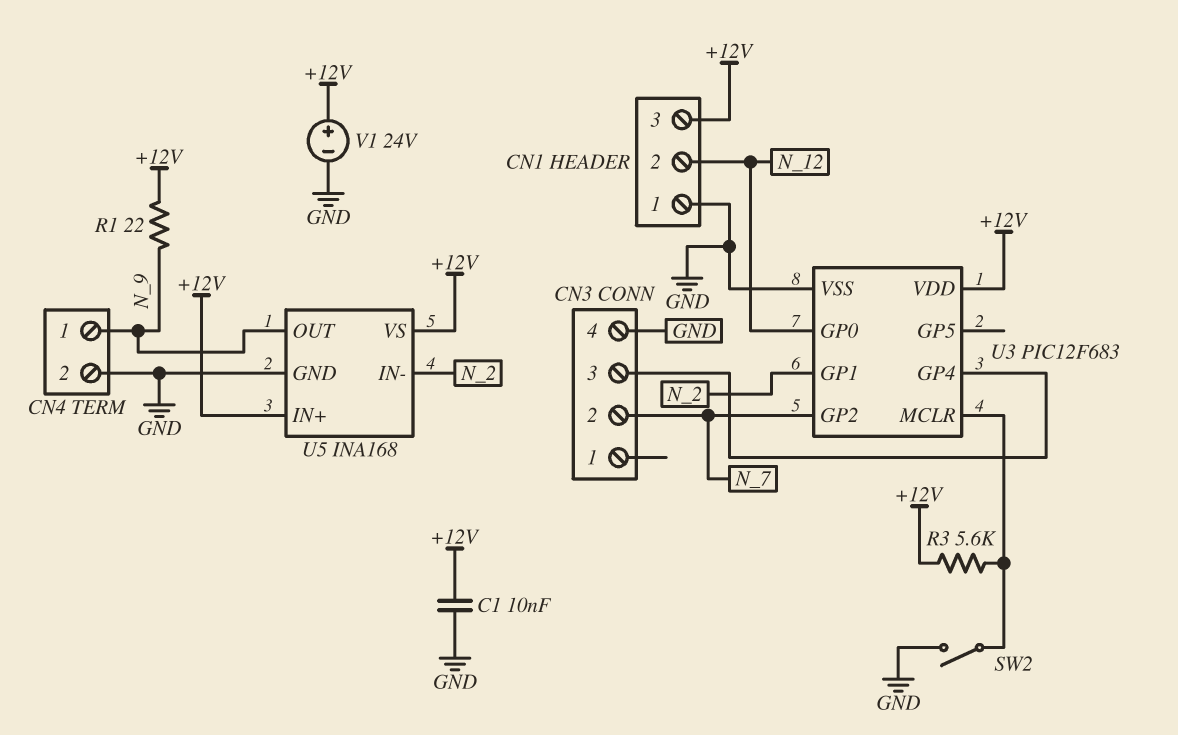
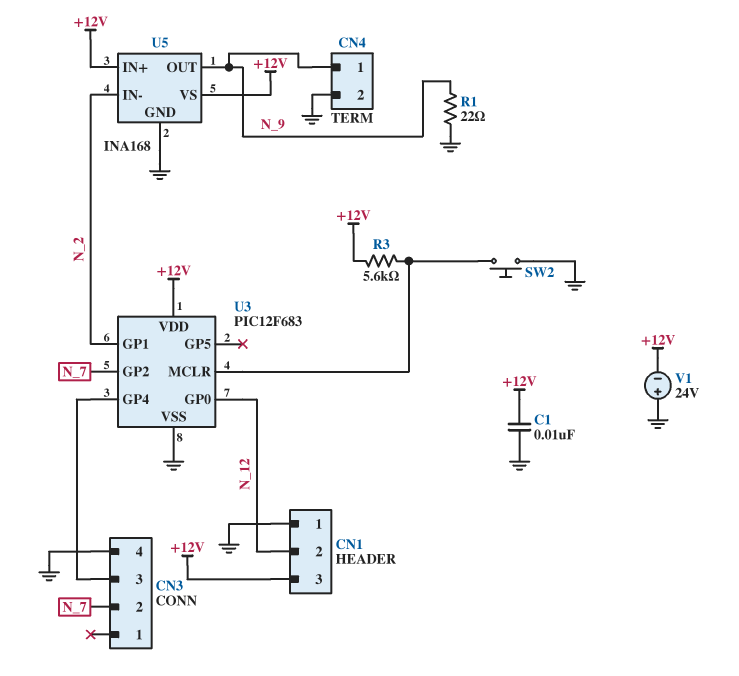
R1: 22 (+12V, N_9) -> 22 (GND, N_9)
SW2: switch (GND, U3/MCLR) -> button (GND, U3/MCLR)
V1: 24V (plus +12V, minus GND) -> 24V (plus GND, minus +12V)

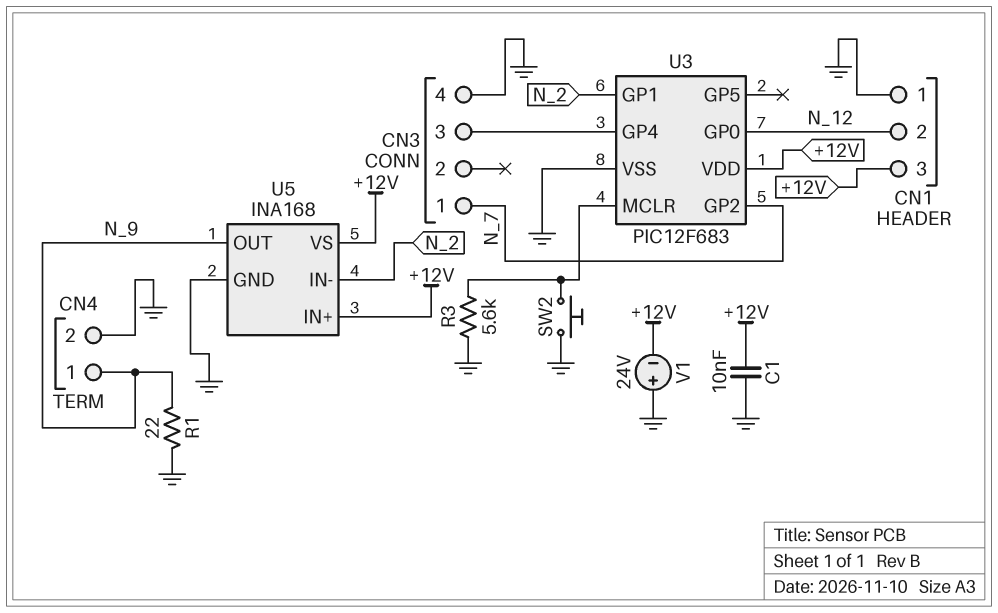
CN3 pin 1: none -> N_7
CN3 pin 2: N_7 -> none
R3: 5.6k (+12V, U3/MCLR) -> 5.6k (GND, U3/MCLR)

